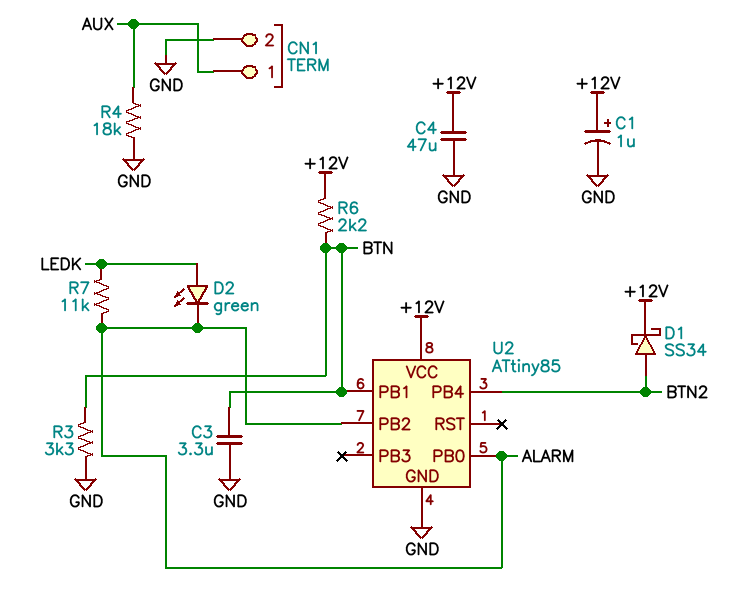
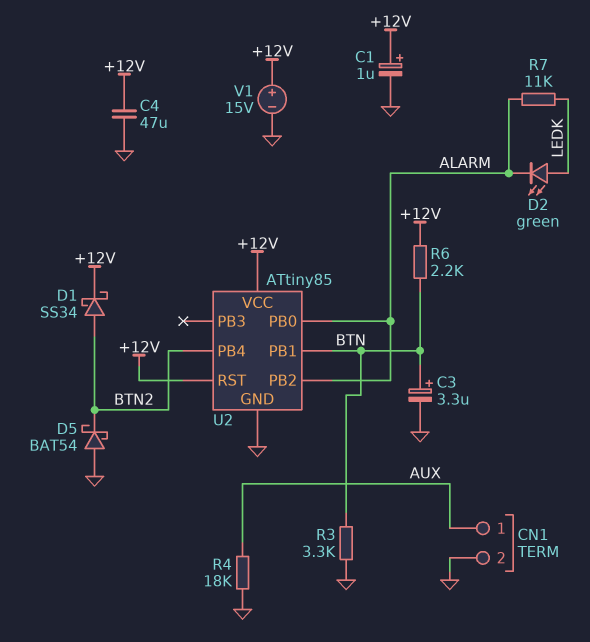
C3: 3.3uF (BTN, GND) -> 3.3uF (plus BTN, minus GND)
D5: none -> schottky BAT54 (A GND, K BTN2)
U2 pin RST: none -> +12V
V1: none -> 15V (plus +12V, minus GND)

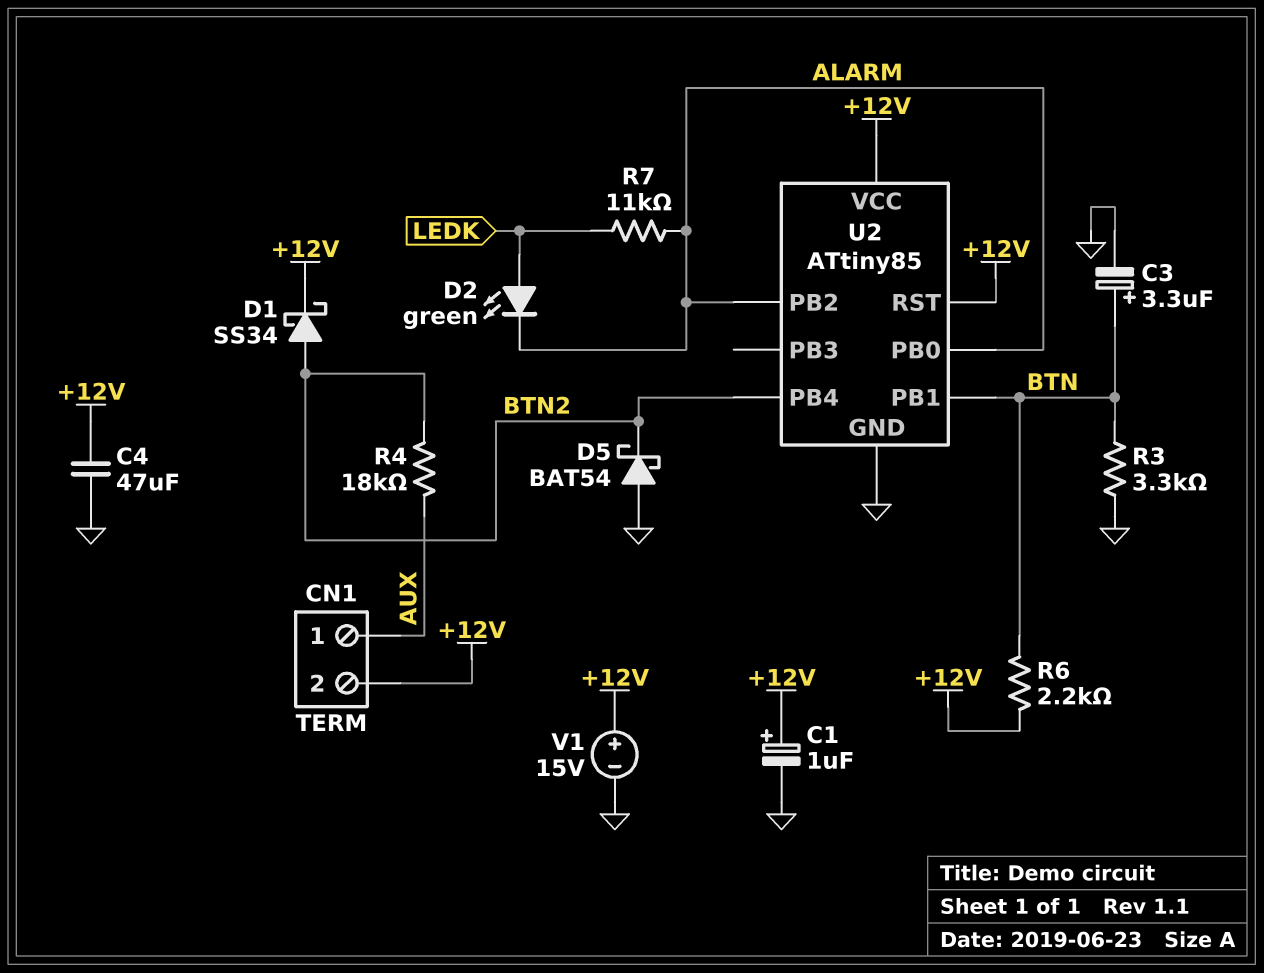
CN1 pin 2: GND -> +12V
R4: 18k (AUX, GND) -> 18k (AUX, BTN2)

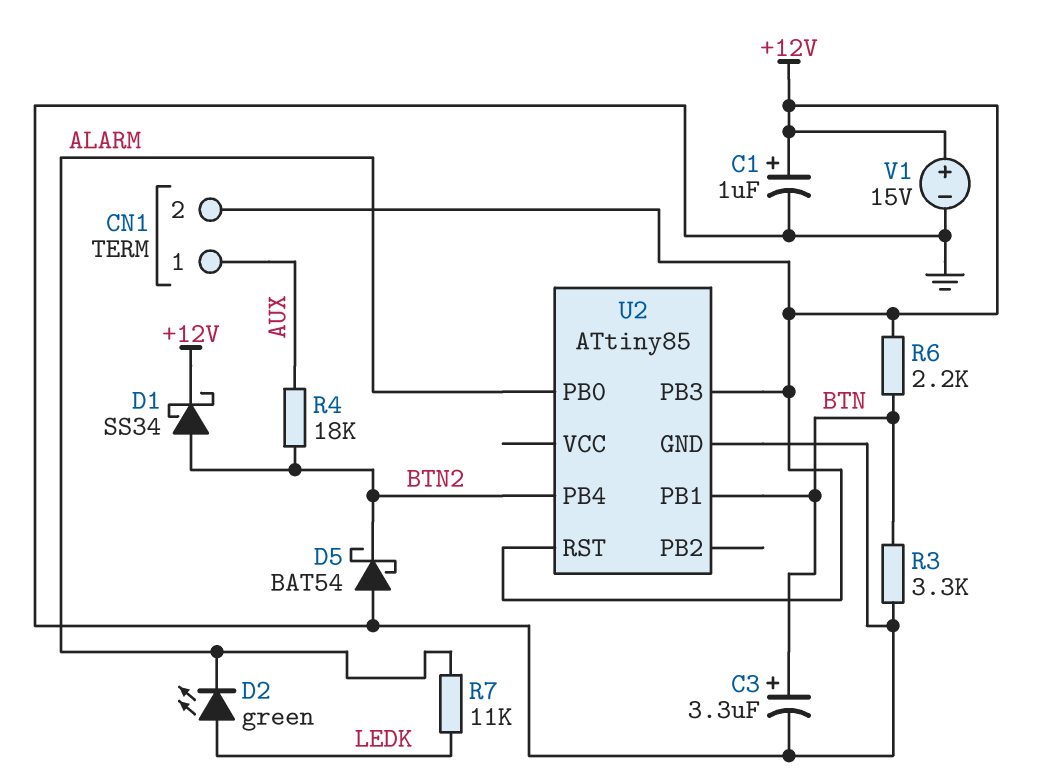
C4: 47uF (+12V, GND) -> none
U2 pin PB2: ALARM -> none
U2 pin PB3: none -> +12V
U2 pin VCC: +12V -> none

